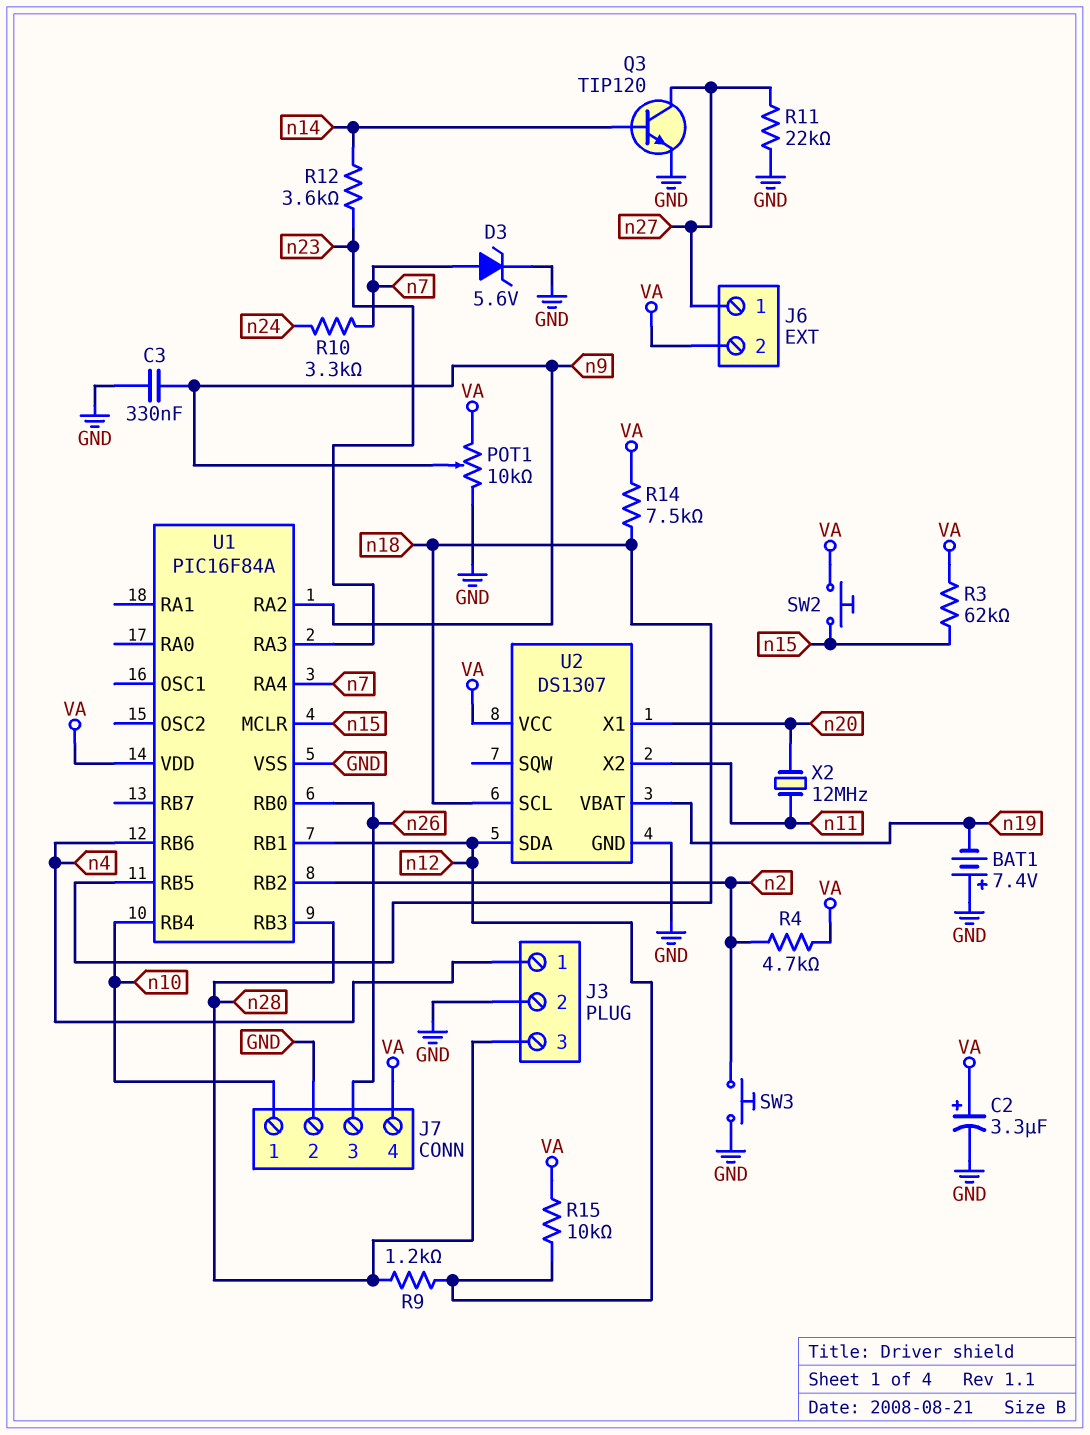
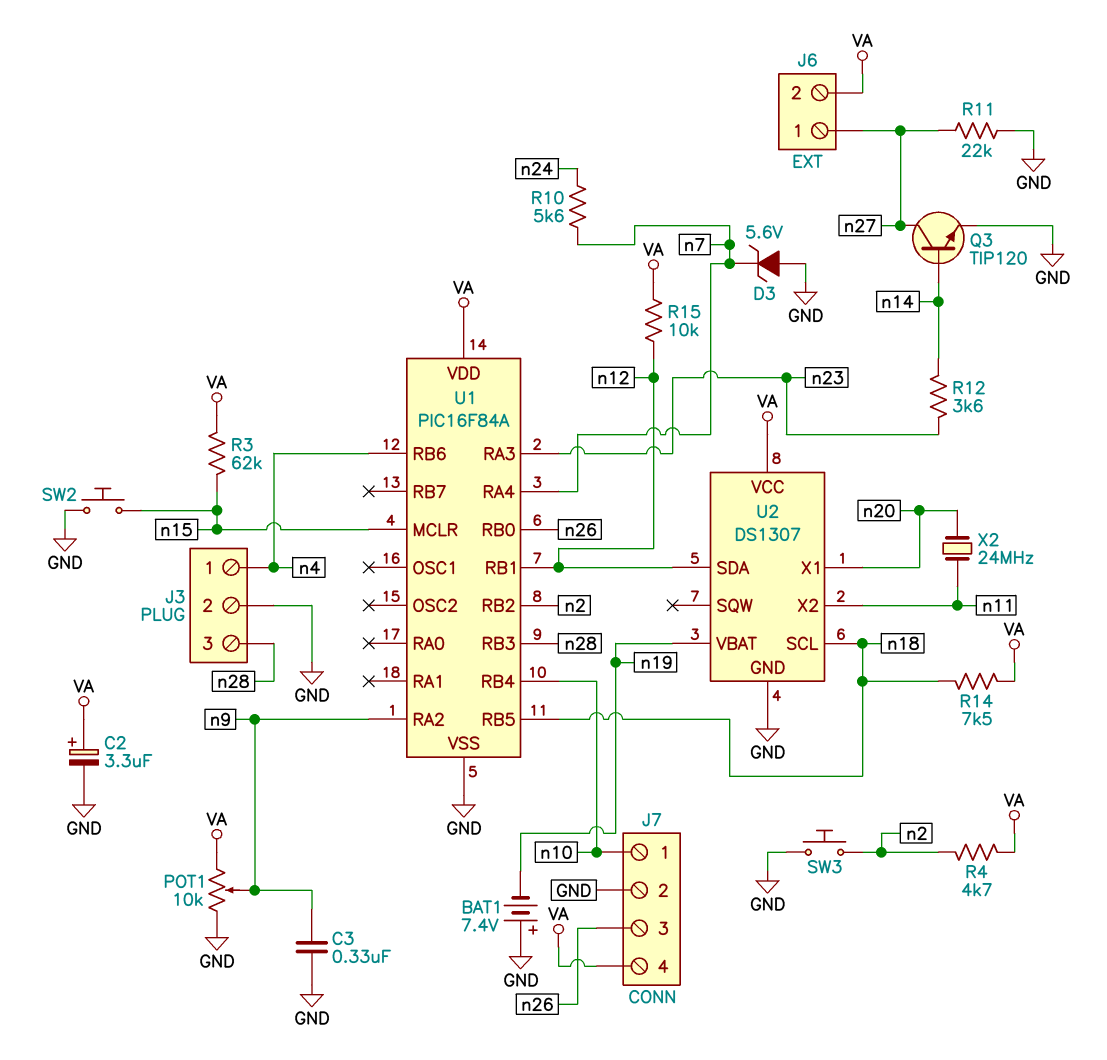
D3: zener 5.6V (A n7, K GND) -> zener 5.6V (A GND, K n7)
R9: 1.2k (n12, n28) -> none
R10: 3.3k (n7, n24) -> 5.6k (n7, n24)
SW2: button (VA, n15) -> button (GND, n15)
X2: 12MHz (n11, n20) -> 24MHz (n11, n20)

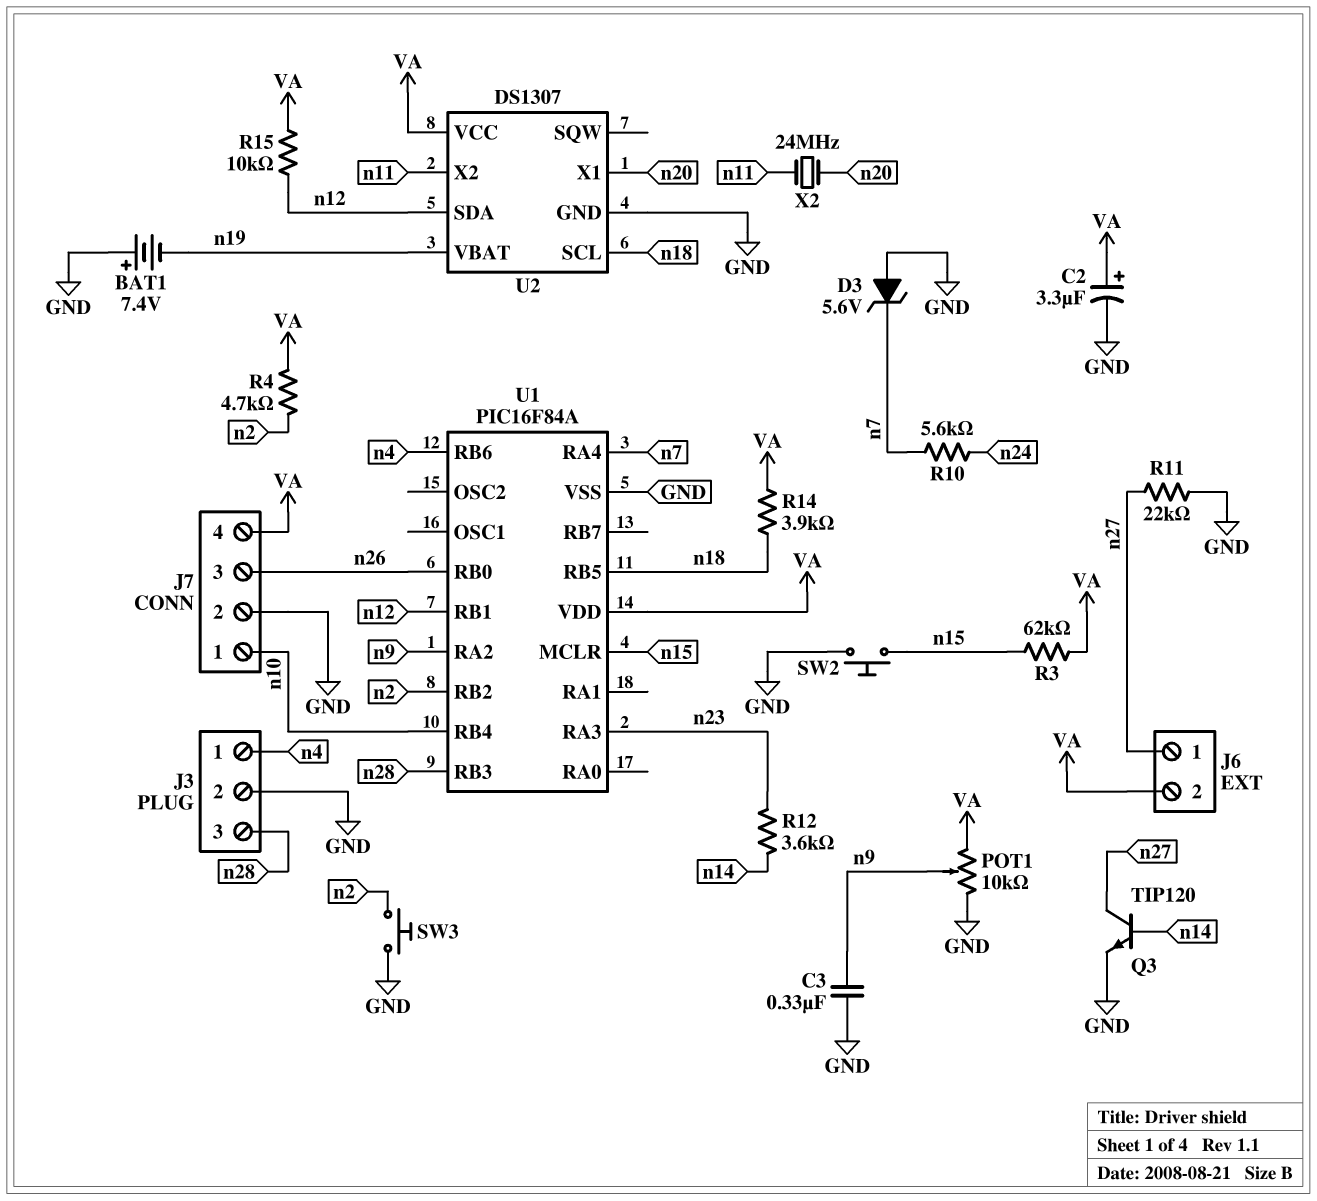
R14: 7.5k (VA, n18) -> 3.9k (VA, n18)

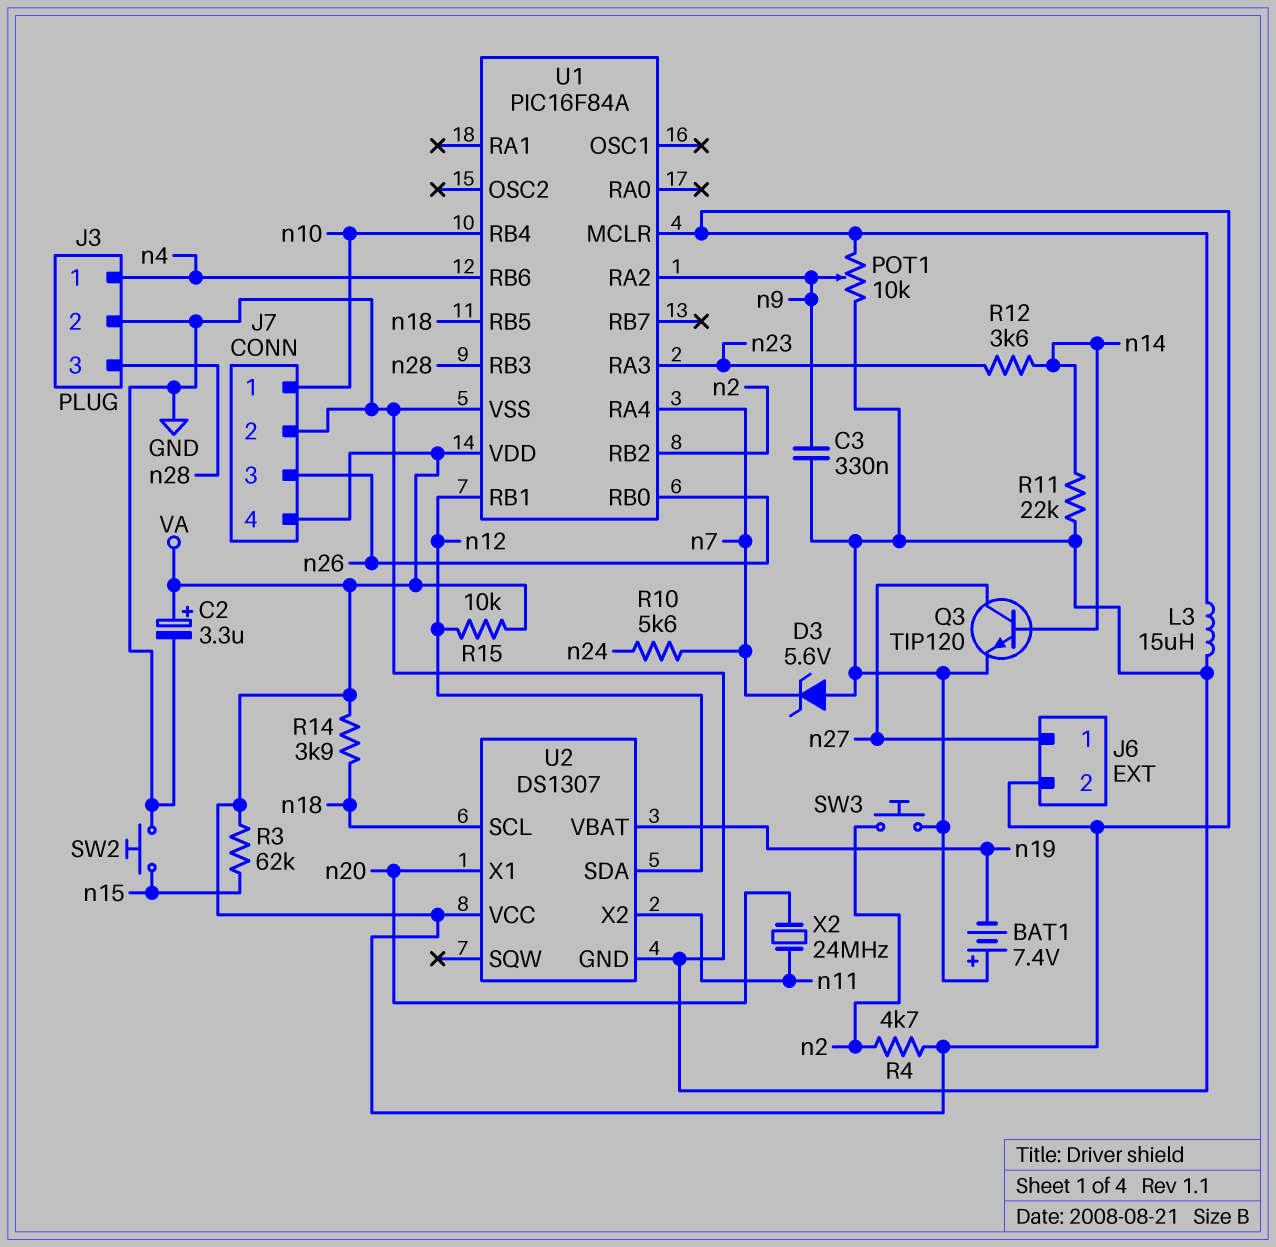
L3: none -> 15uH (GND, VA)
R11: 22k (GND, n27) -> 22k (GND, n14)
U1 pin MCLR: n15 -> VA

